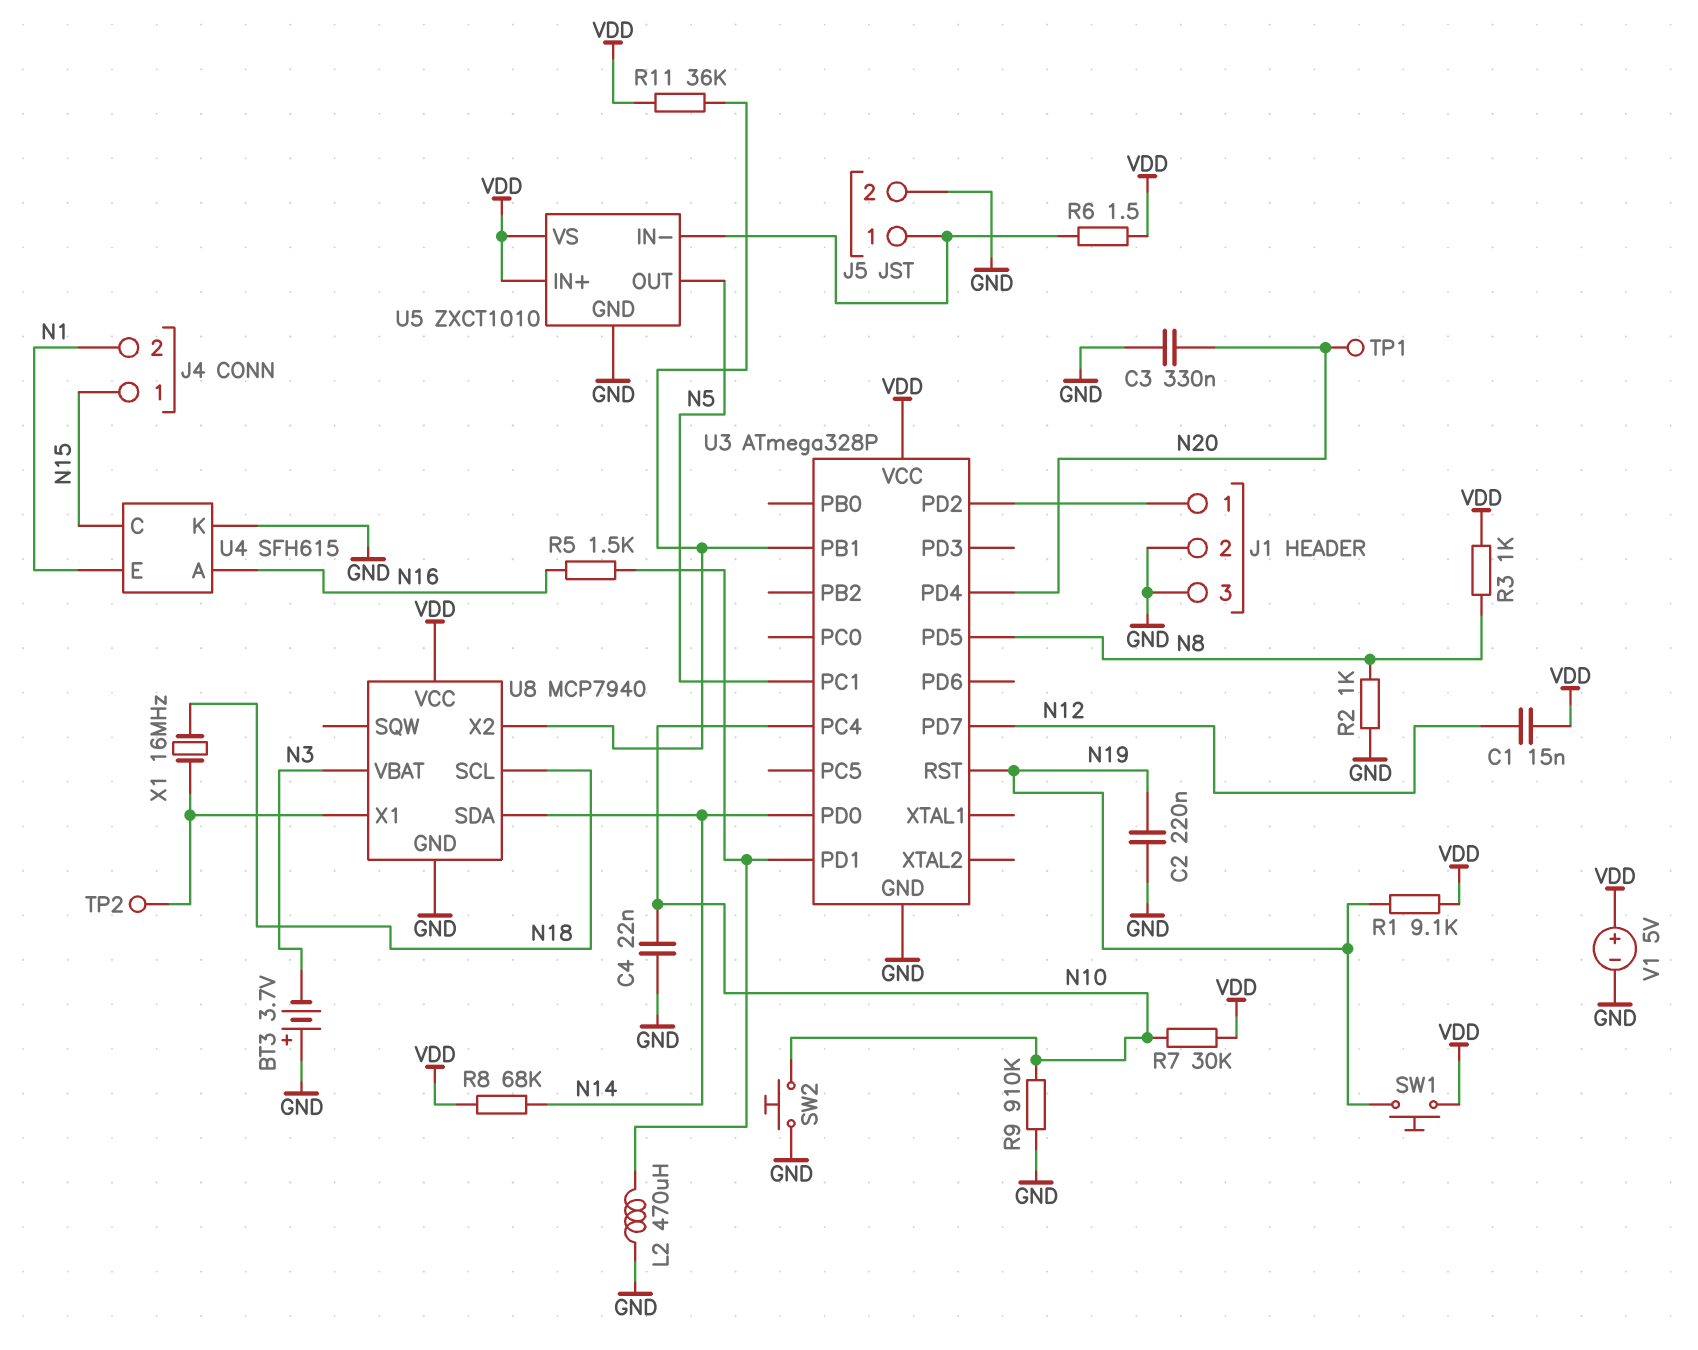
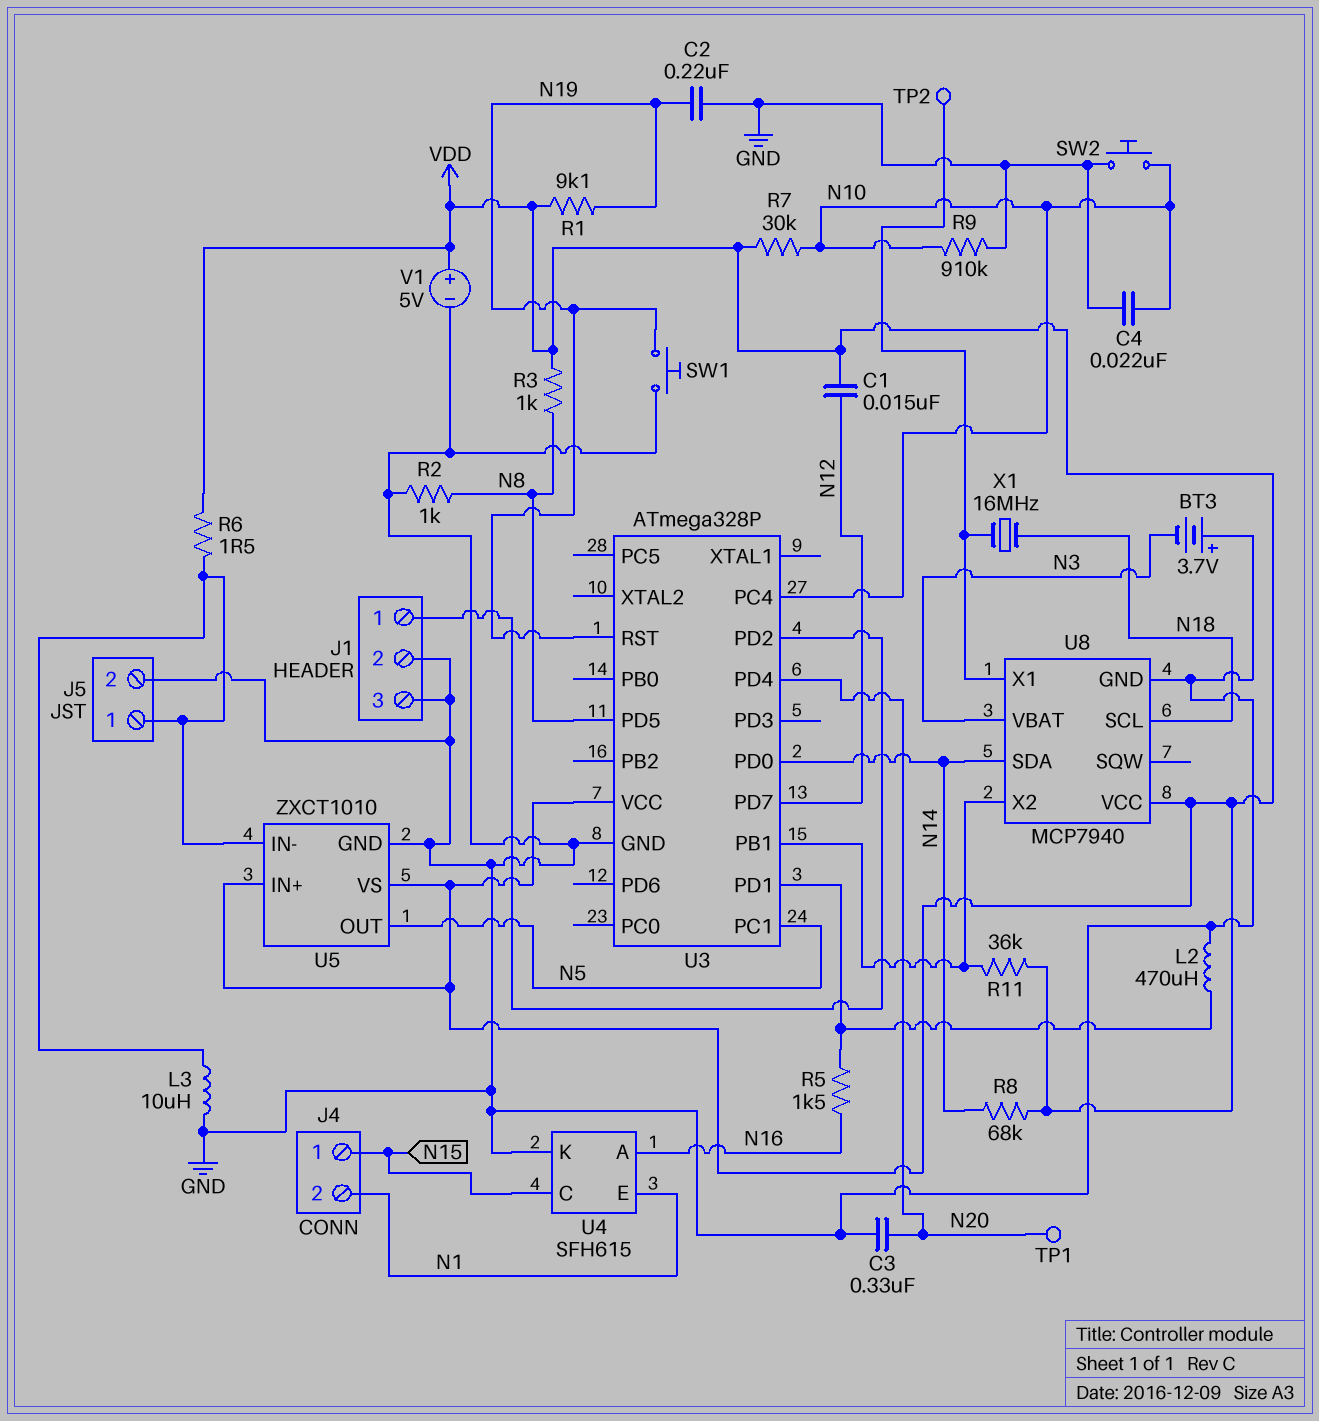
L3: none -> 10uH (GND, J5/1)
SW1: button (N19, VDD) -> button (GND, N19)

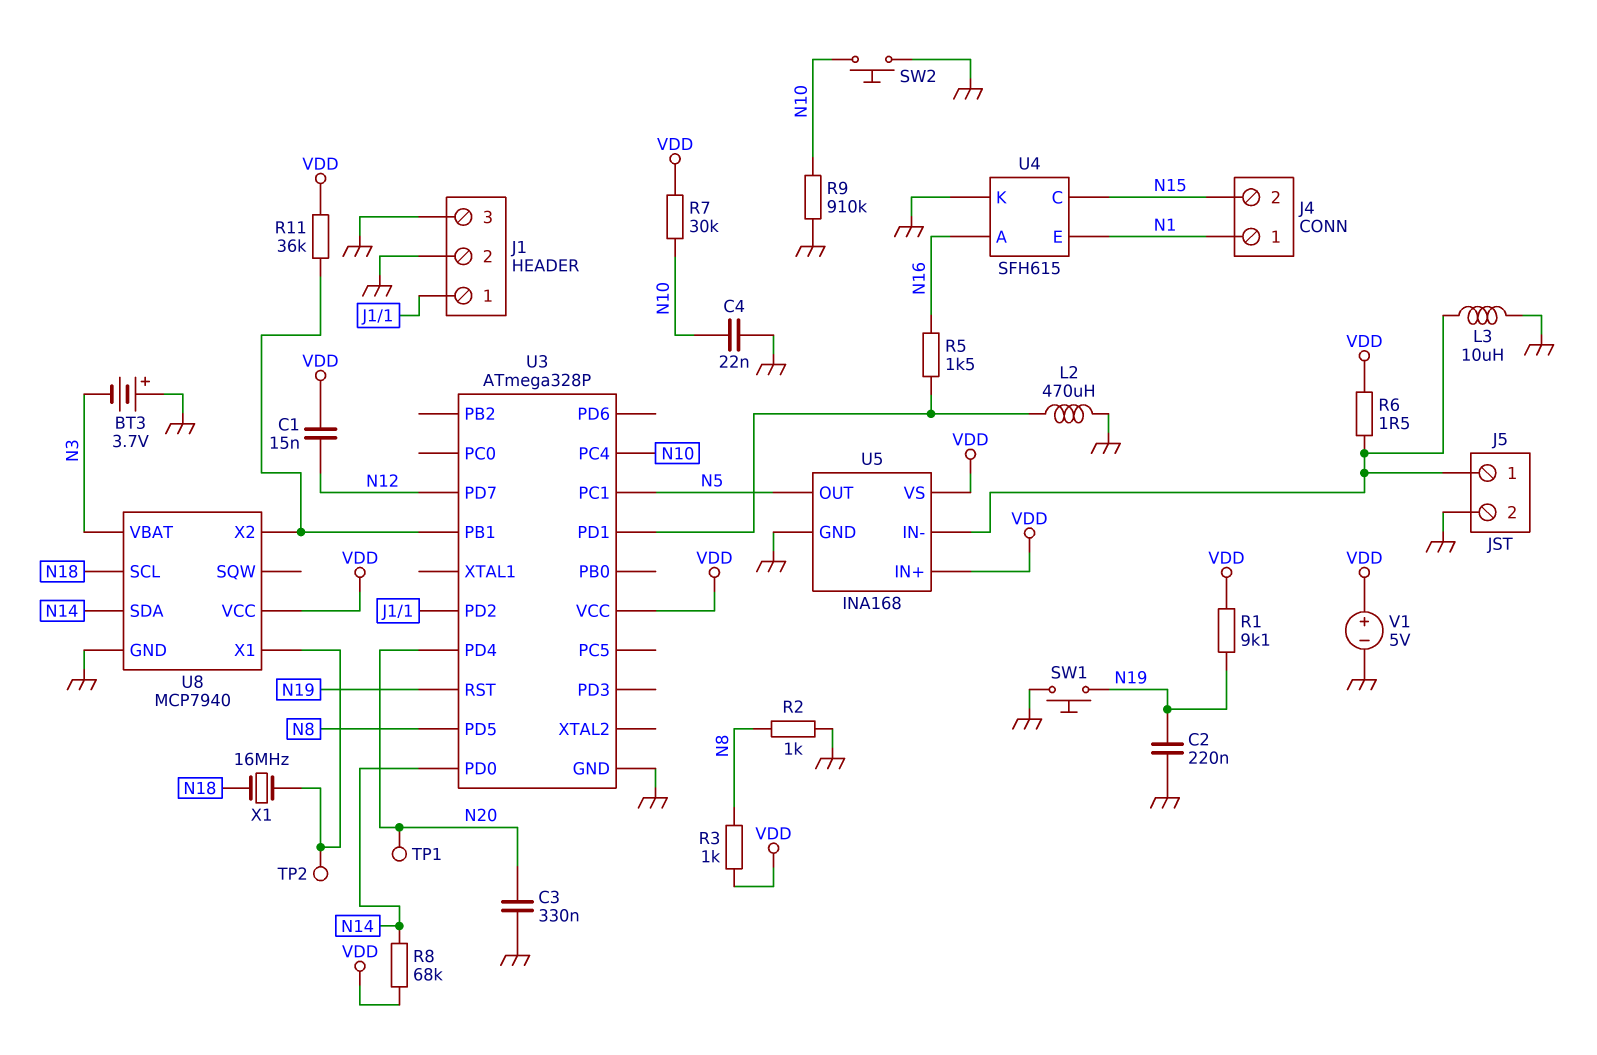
J4 pin 1: N15 -> N1
J4 pin 2: N1 -> N15
U5: ZXCT1010 -> INA168

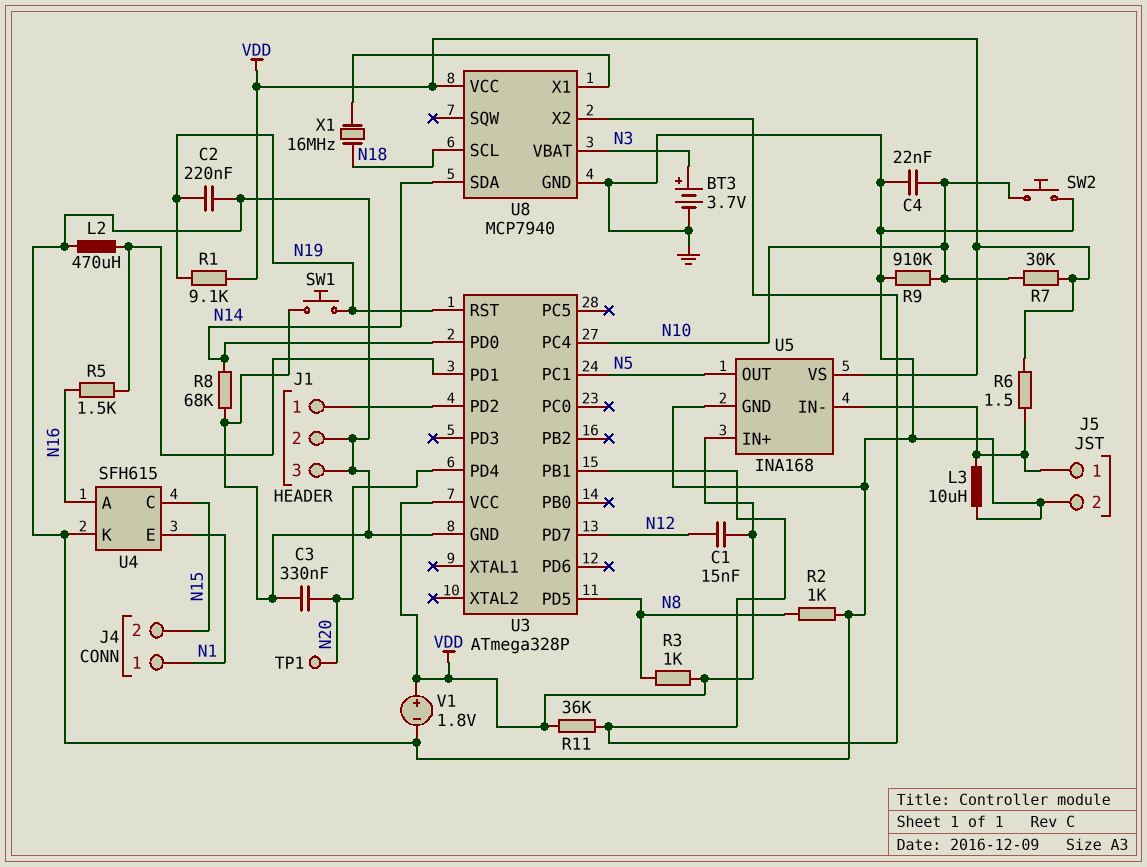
BT3: 3.7V (plus GND, minus N3) -> 3.7V (plus N3, minus GND)
R8: 68k (N14, VDD) -> 68k (GND, N14)
TP2: test point (U8/X1) -> none
V1: 5V (plus VDD, minus GND) -> 1.8V (plus VDD, minus GND)

